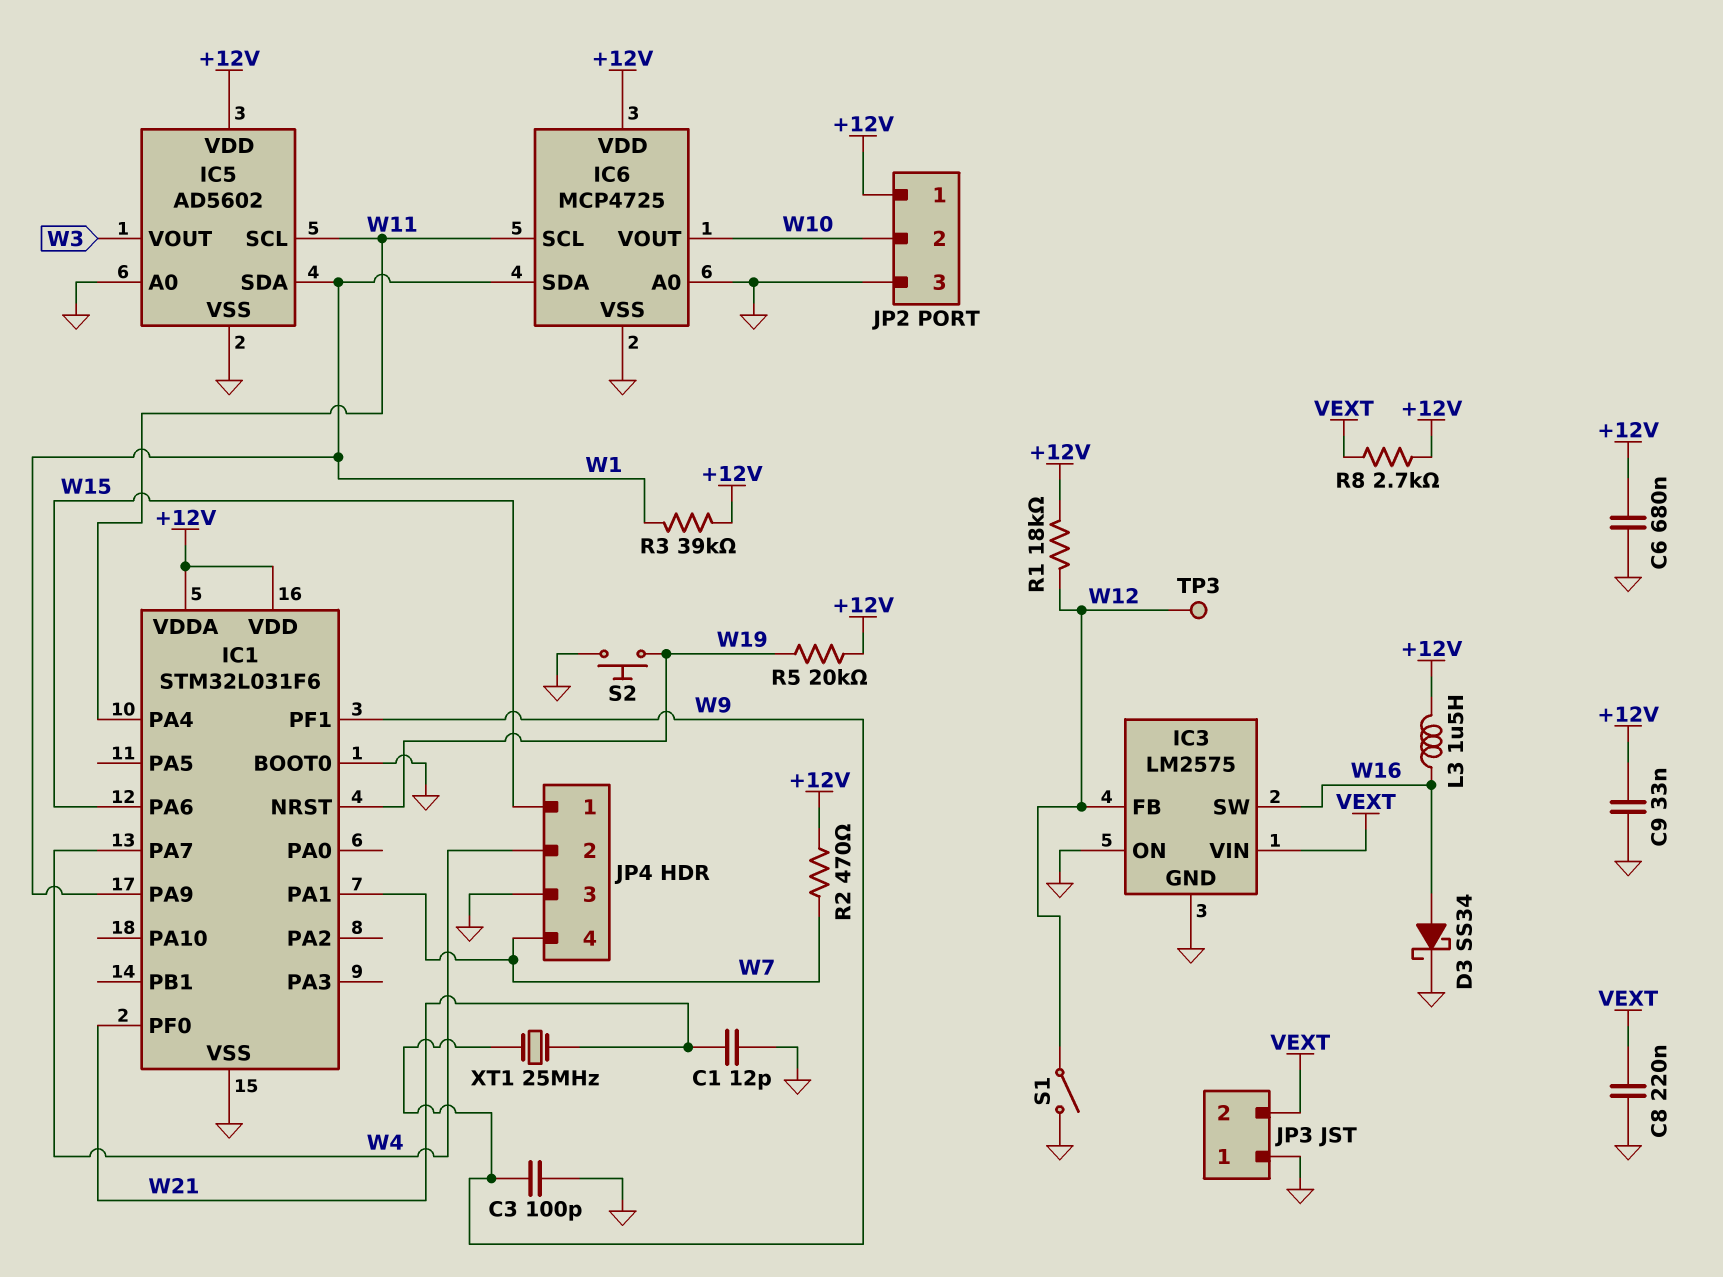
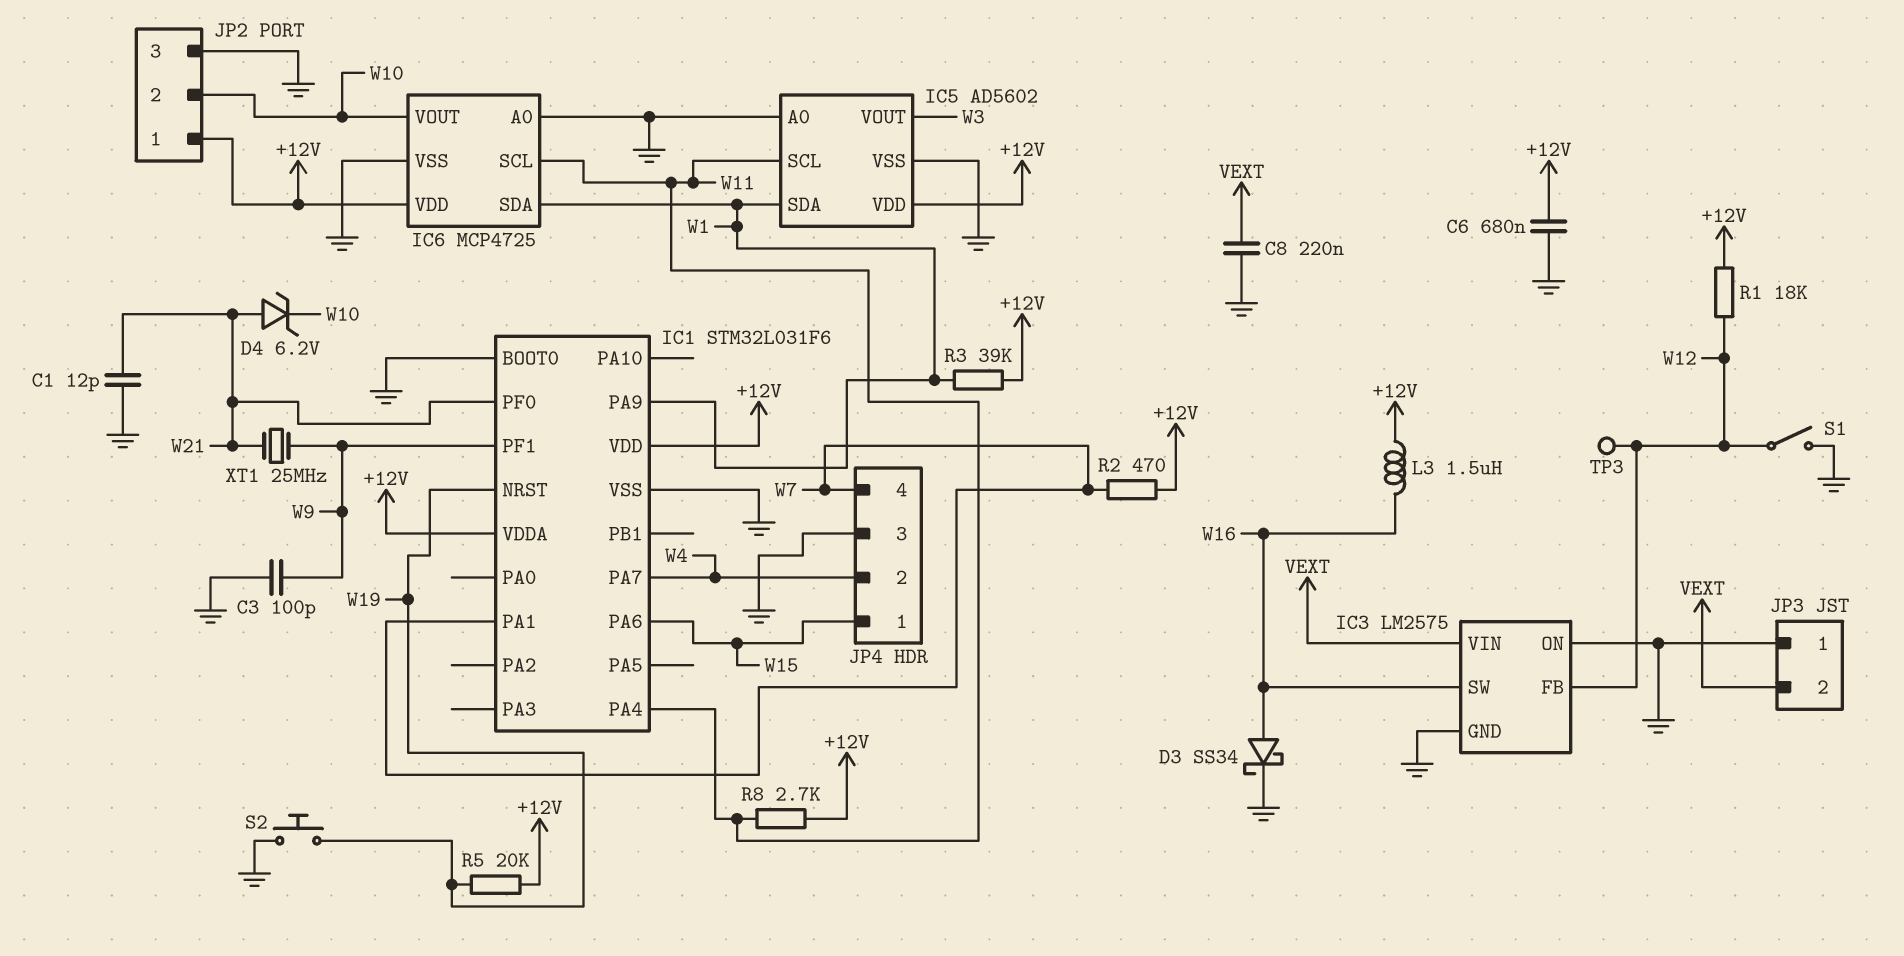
C9: 33nF (+12V, GND) -> none
D4: none -> zener 6.2V (A W21, K W10)
R8: 2.7k (+12V, VEXT) -> 2.7k (+12V, W11)

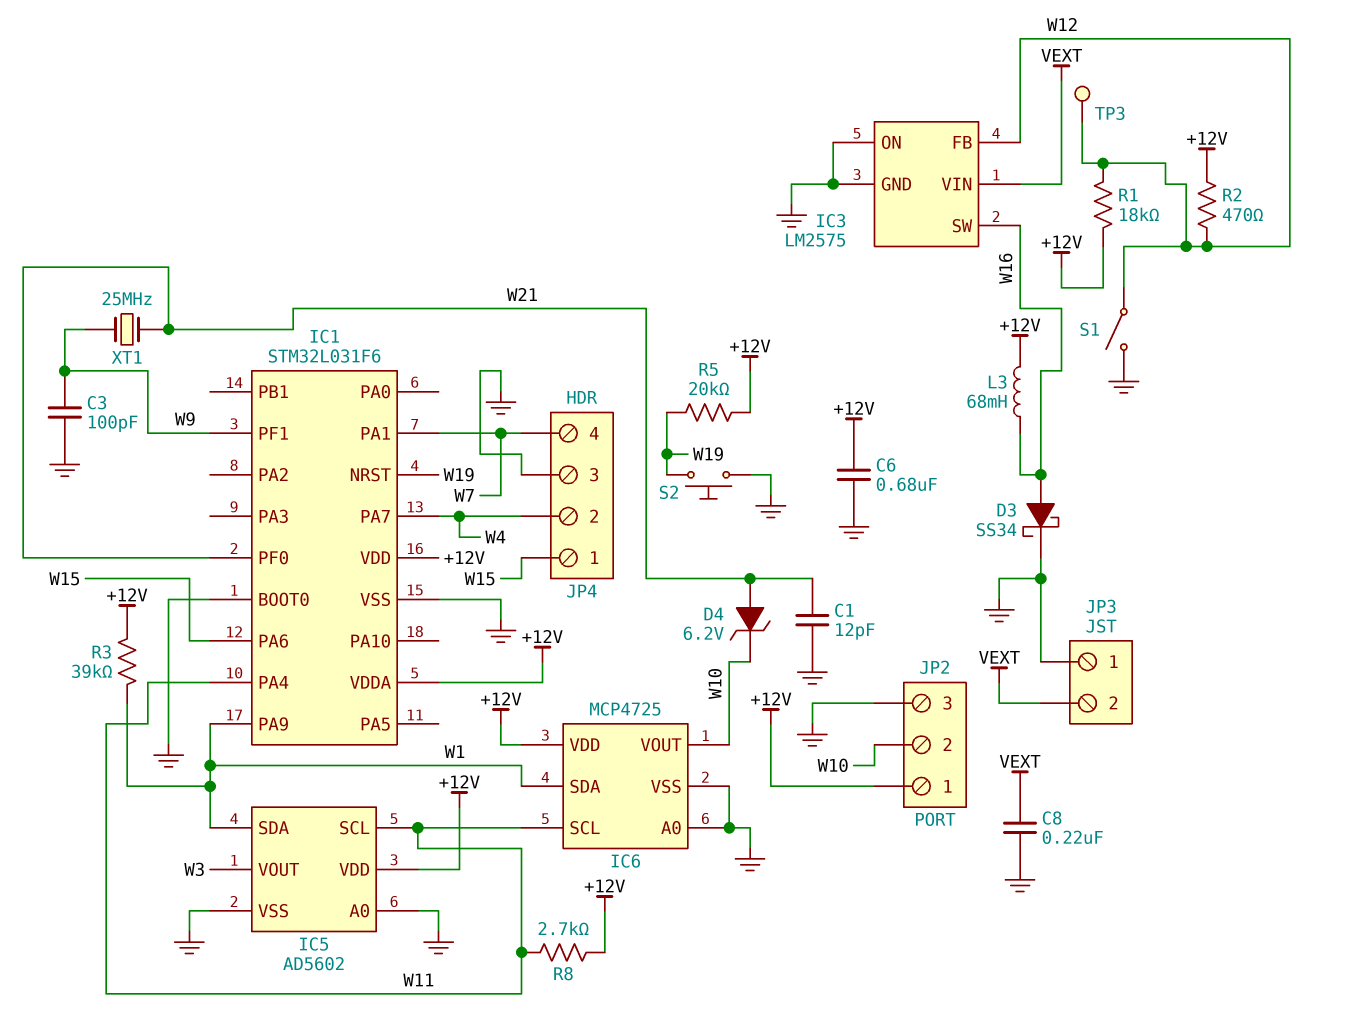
L3: 1.5uH (+12V, W16) -> 68mH (+12V, W16)
R2: 470 (+12V, W7) -> 470 (+12V, W12)

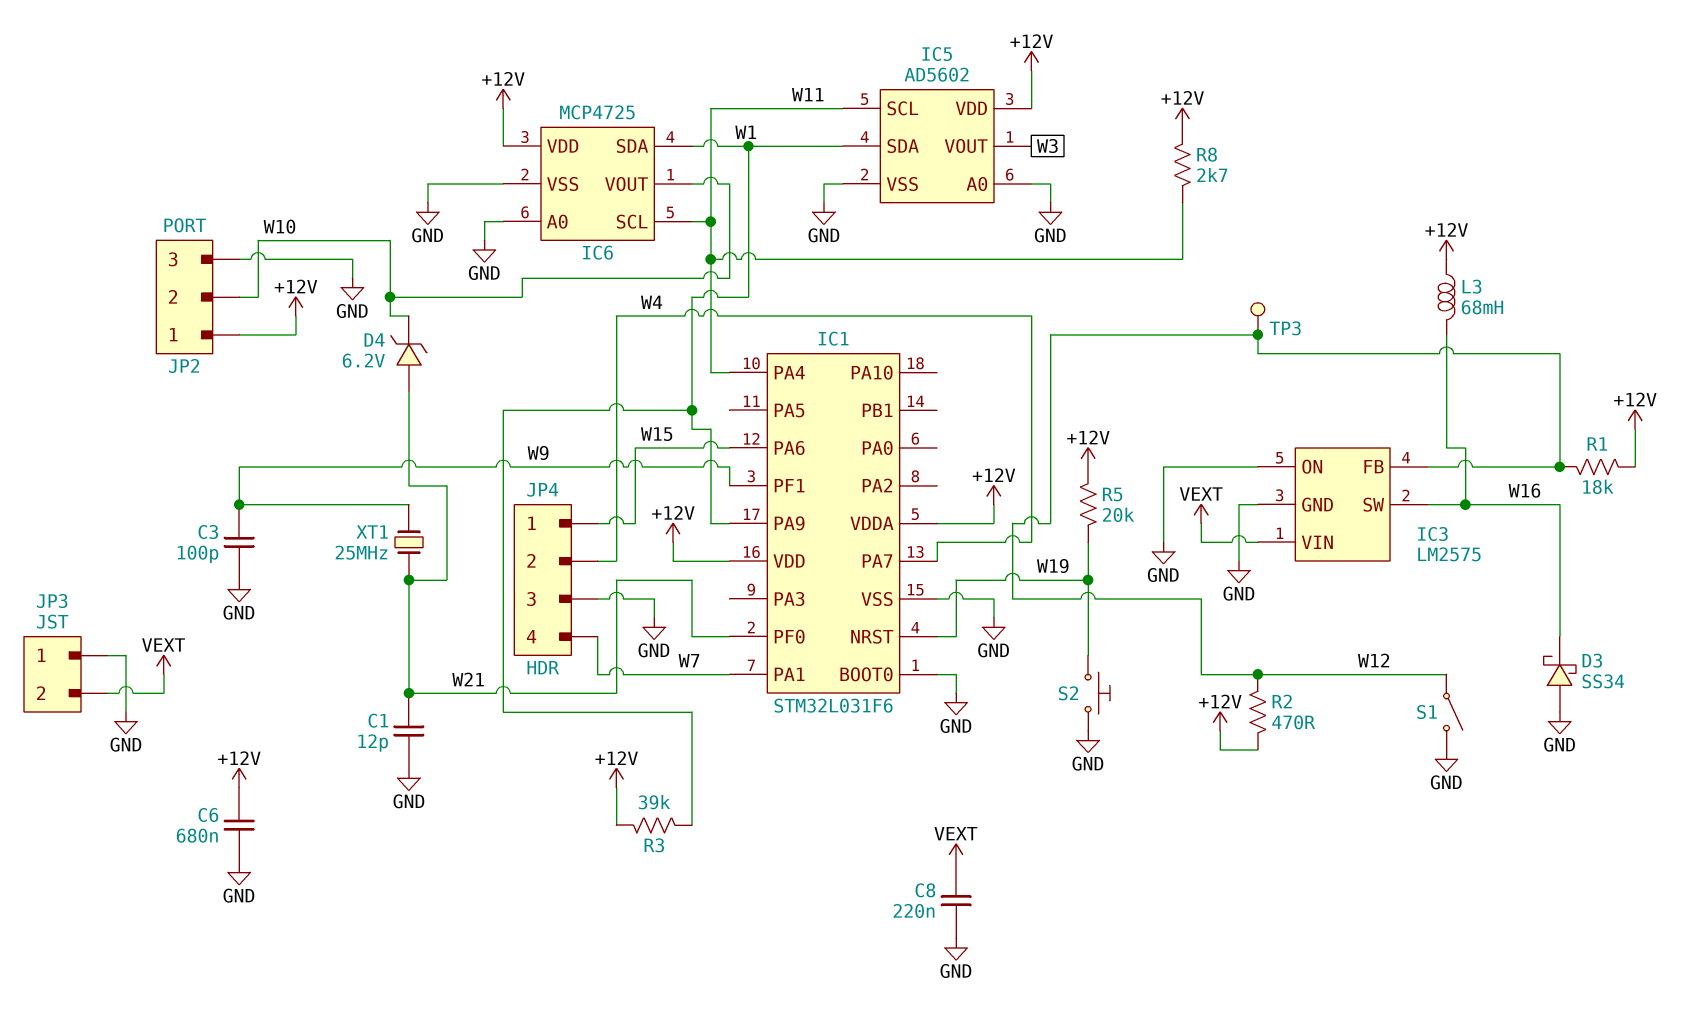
D3: schottky SS34 (A W16, K GND) -> schottky SS34 (A GND, K W16)

